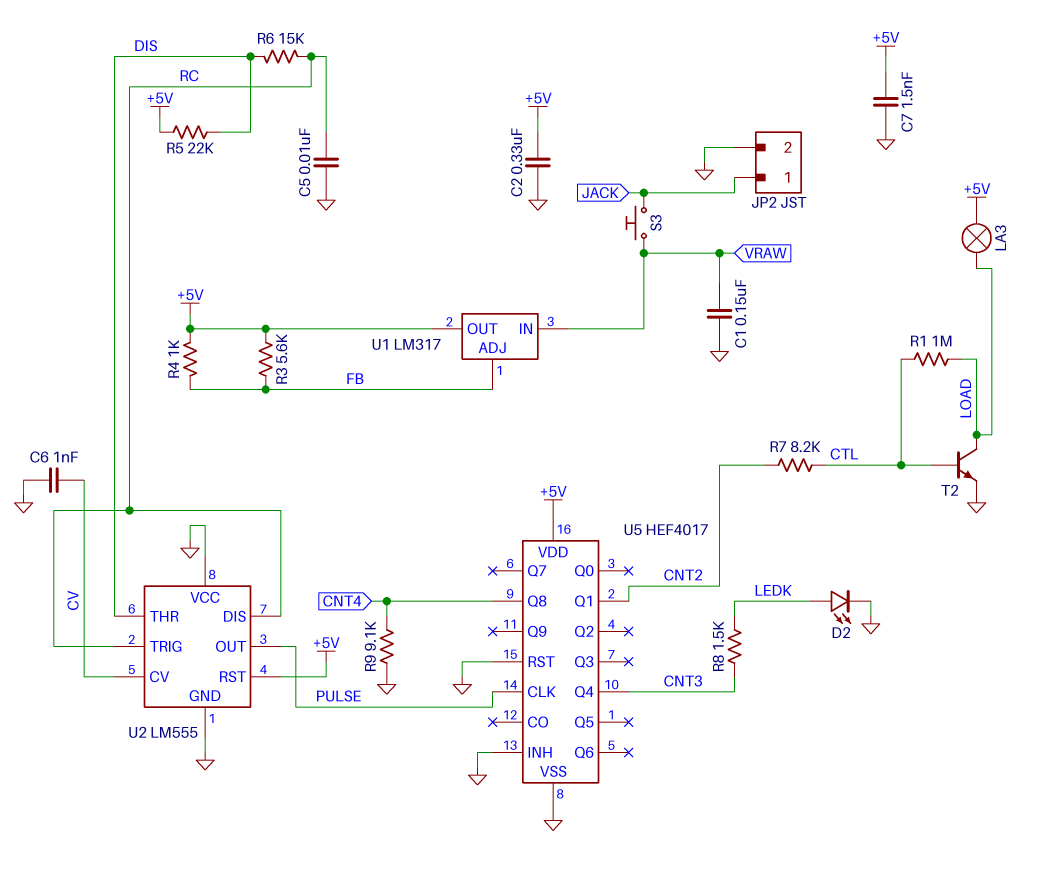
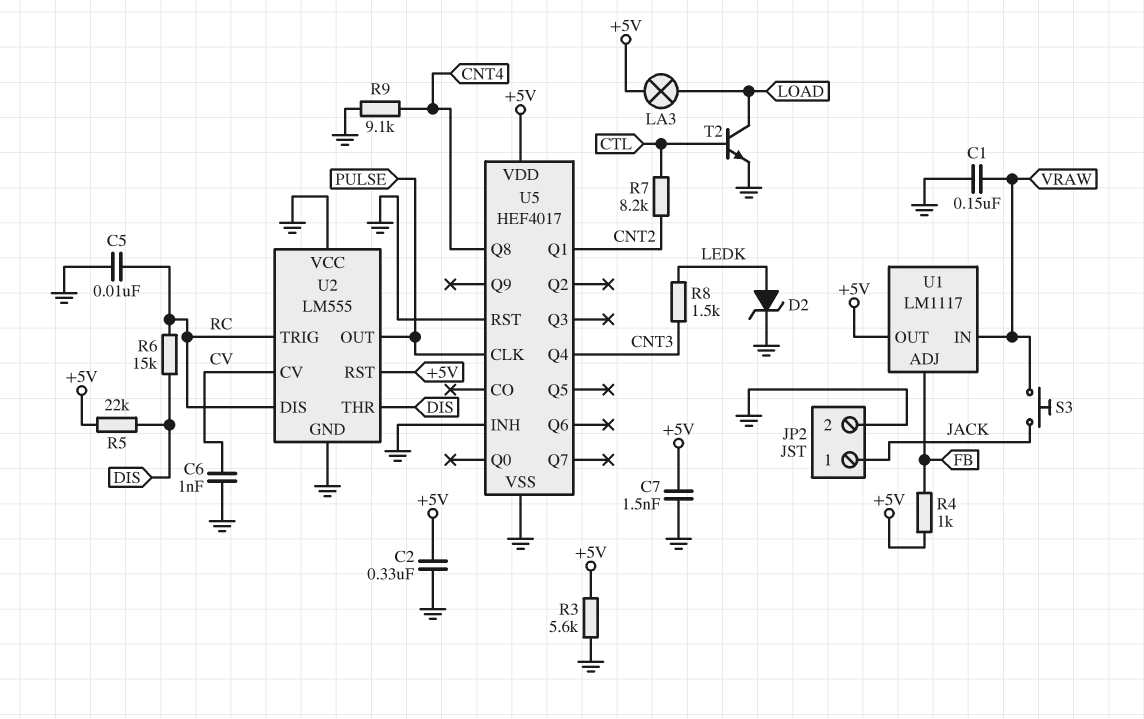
D2: LED (A LEDK, K GND) -> zener (A LEDK, K GND)
R1: 1M (CTL, LOAD) -> none
R3: 5.6k (+5V, FB) -> 5.6k (+5V, GND)
U1: LM317 -> LM1117

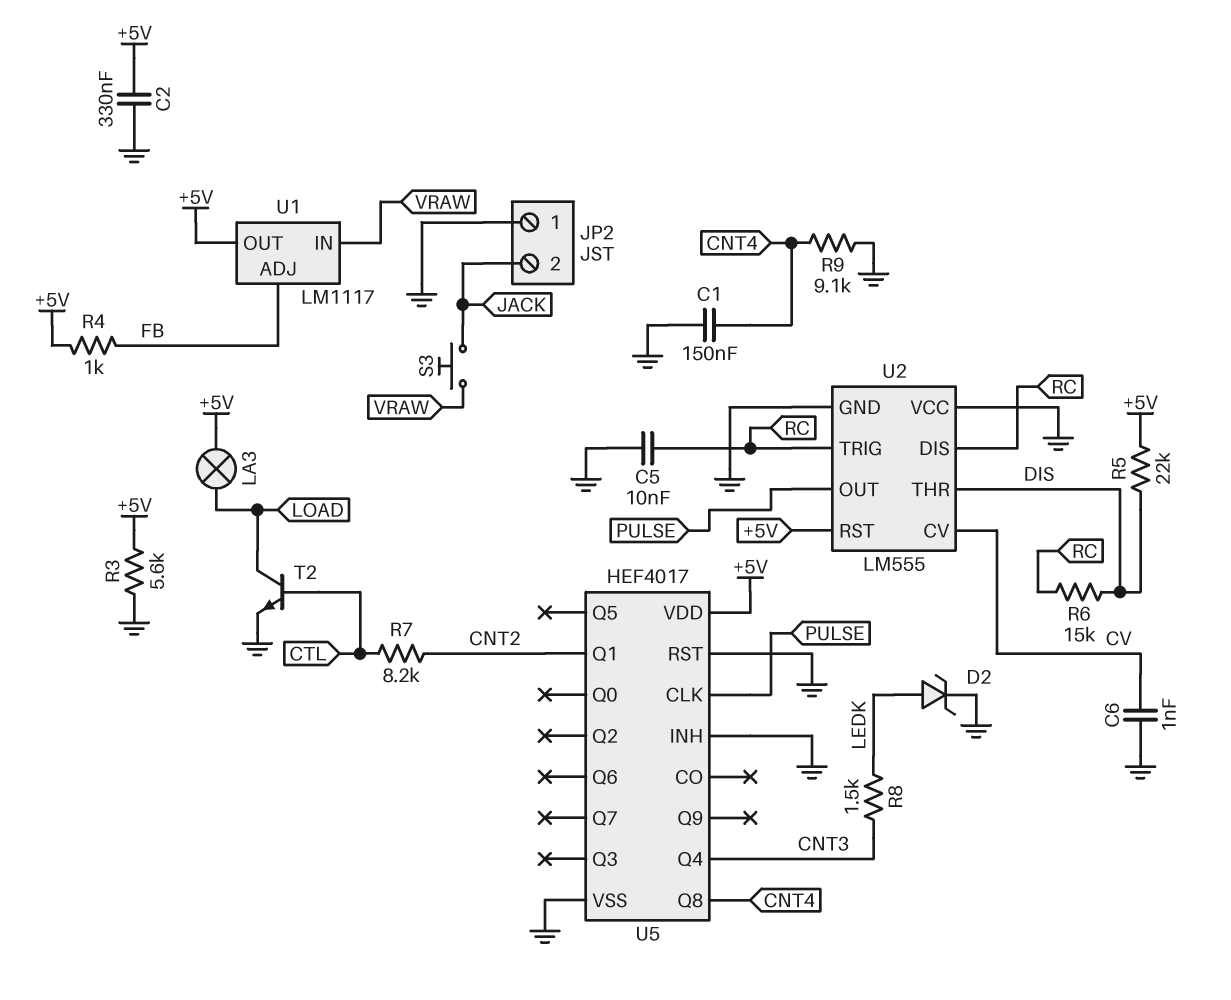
C1: 150nF (GND, VRAW) -> 150nF (CNT4, GND)
C7: 1.5nF (+5V, GND) -> none
JP2 pin 1: JACK -> GND
JP2 pin 2: GND -> JACK

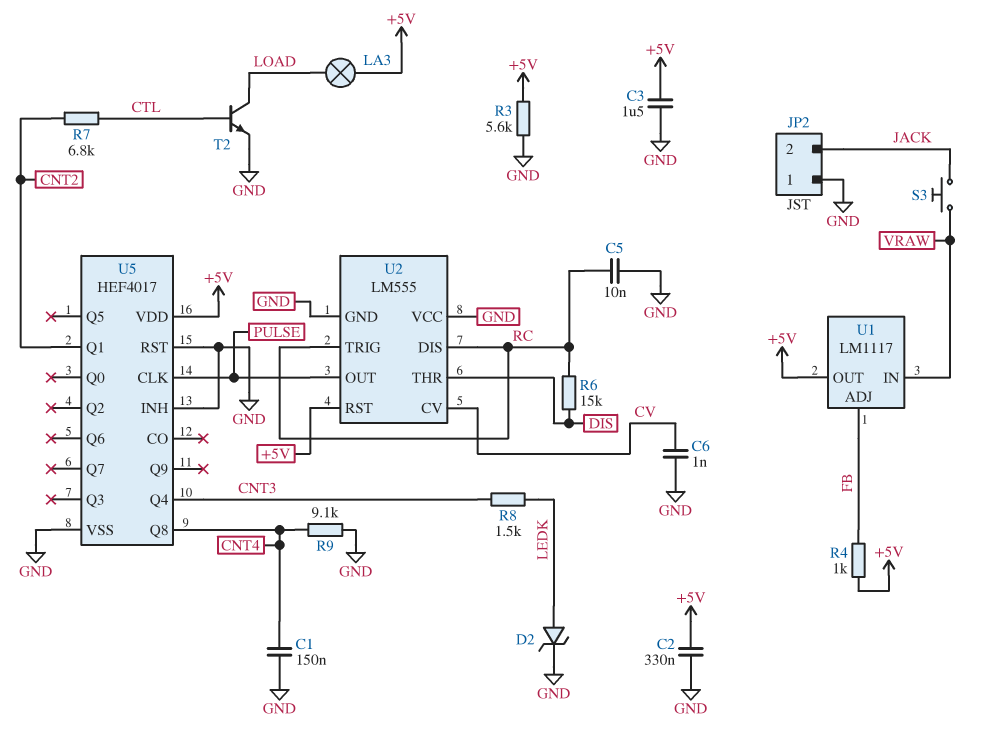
C3: none -> 1.5uF (+5V, GND)
R5: 22k (+5V, DIS) -> none
R7: 8.2k (CNT2, CTL) -> 6.8k (CNT2, CTL)

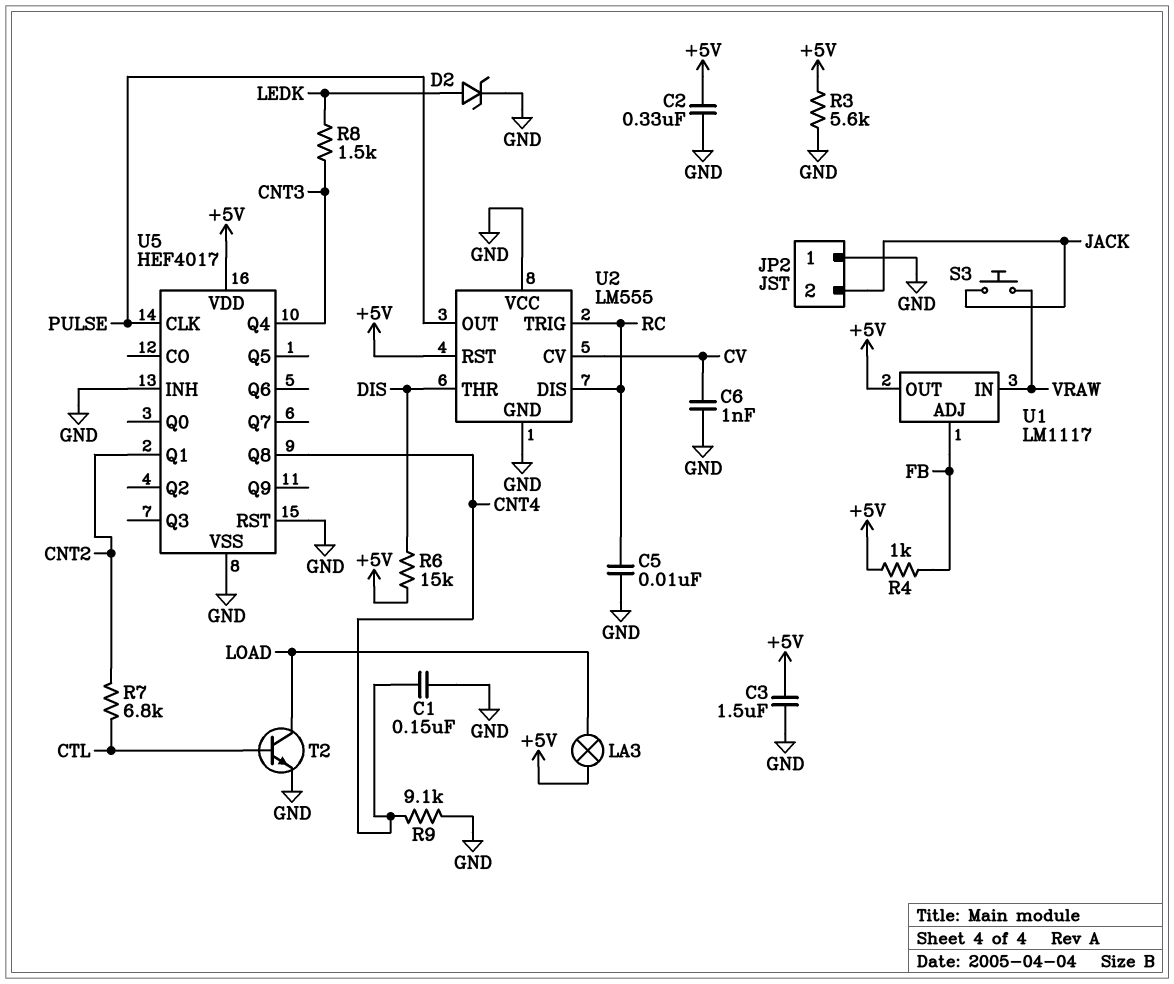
R6: 15k (DIS, RC) -> 15k (+5V, DIS)

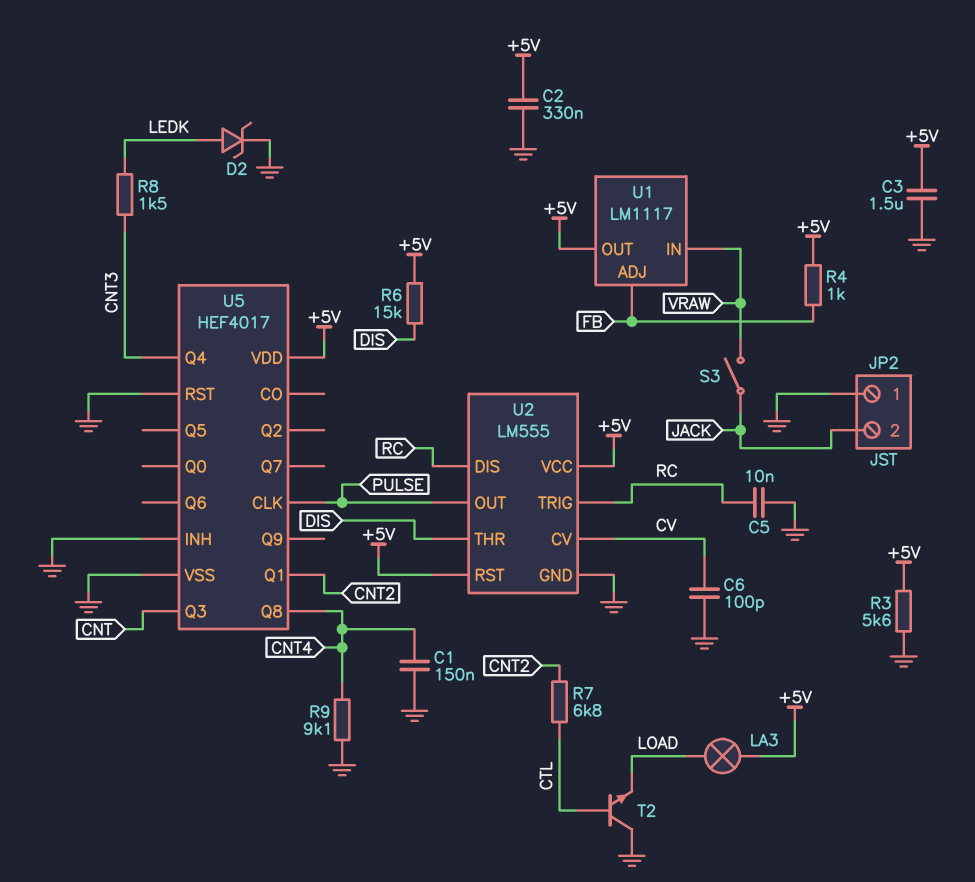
C6: 1nF (CV, GND) -> 100pF (CV, GND)
S3: button (JACK, VRAW) -> switch (JACK, VRAW)
T2: NPN (B CTL, C LOAD, E GND) -> NPN (B CTL, C GND, E LOAD)
U2 pin VCC: GND -> +5V
U5 pin Q3: none -> CNT

